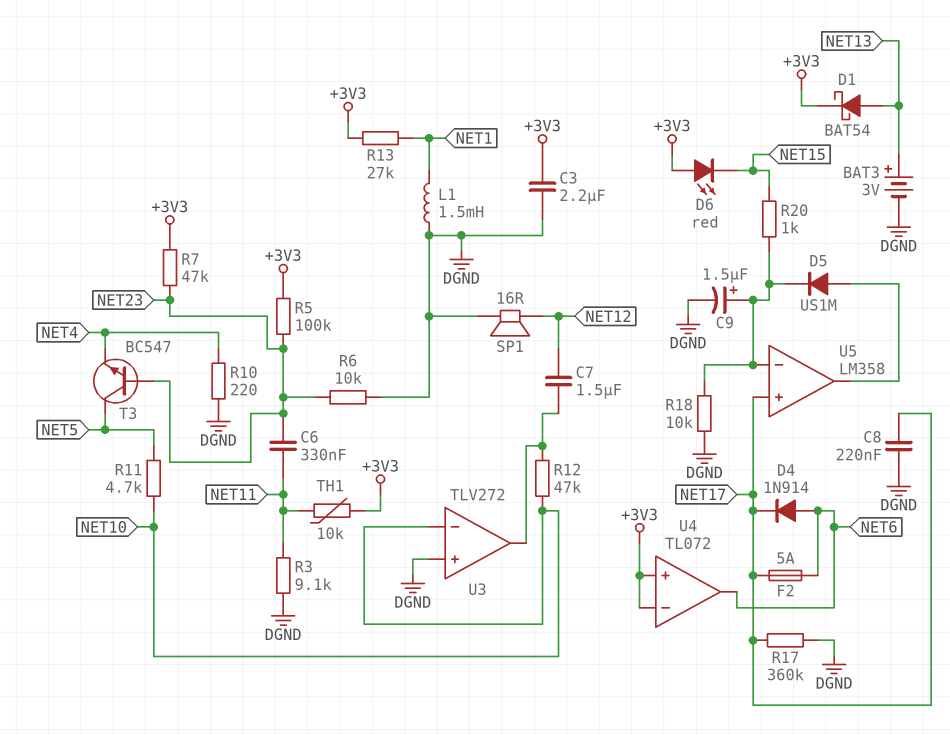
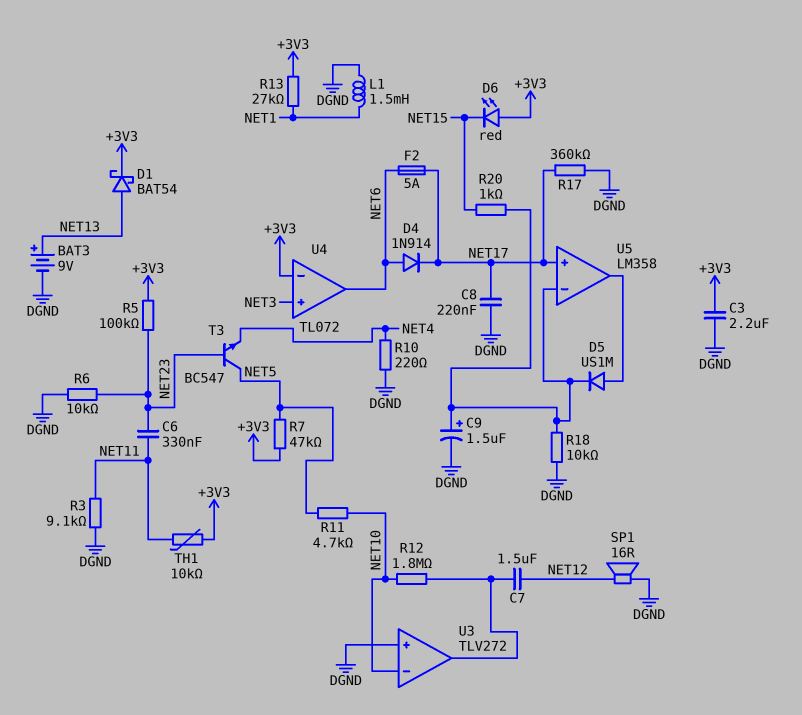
BAT3: 3V (plus NET13, minus DGND) -> 9V (plus NET13, minus DGND)
R7: 47k (+3V3, NET23) -> 47k (+3V3, NET5)
R12: 47k (NET10, U3/out) -> 1.8M (NET10, U3/out)
U4 pin in+: +3V3 -> NET3

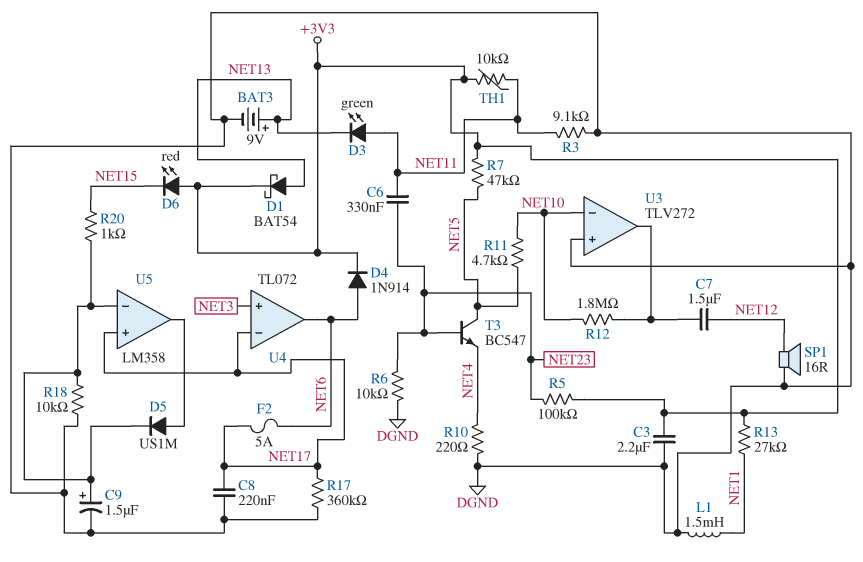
D3: none -> LED green (A NET11, K NET13)
D4: diode 1N914 (A NET6, K NET17) -> diode 1N914 (A NET6, K +3V3)
U4 pin in-: +3V3 -> NET17

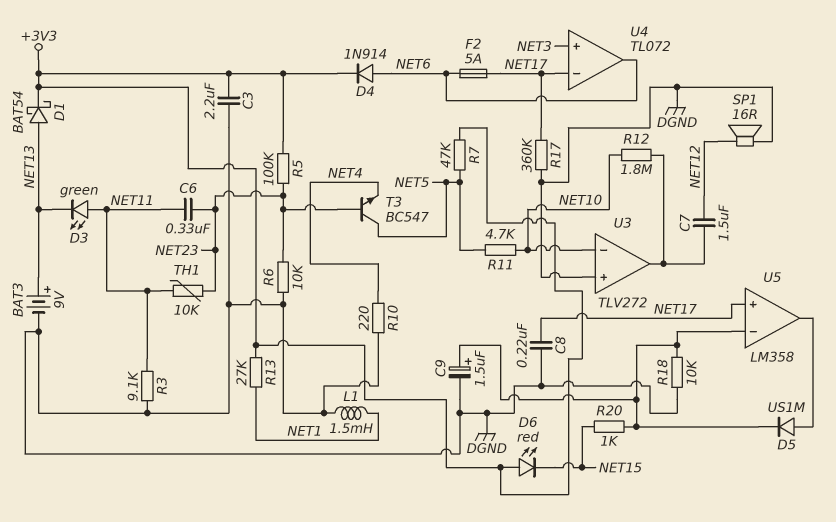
TH1: 10k (+3V3, NET11) -> 10k (NET11, NET23)

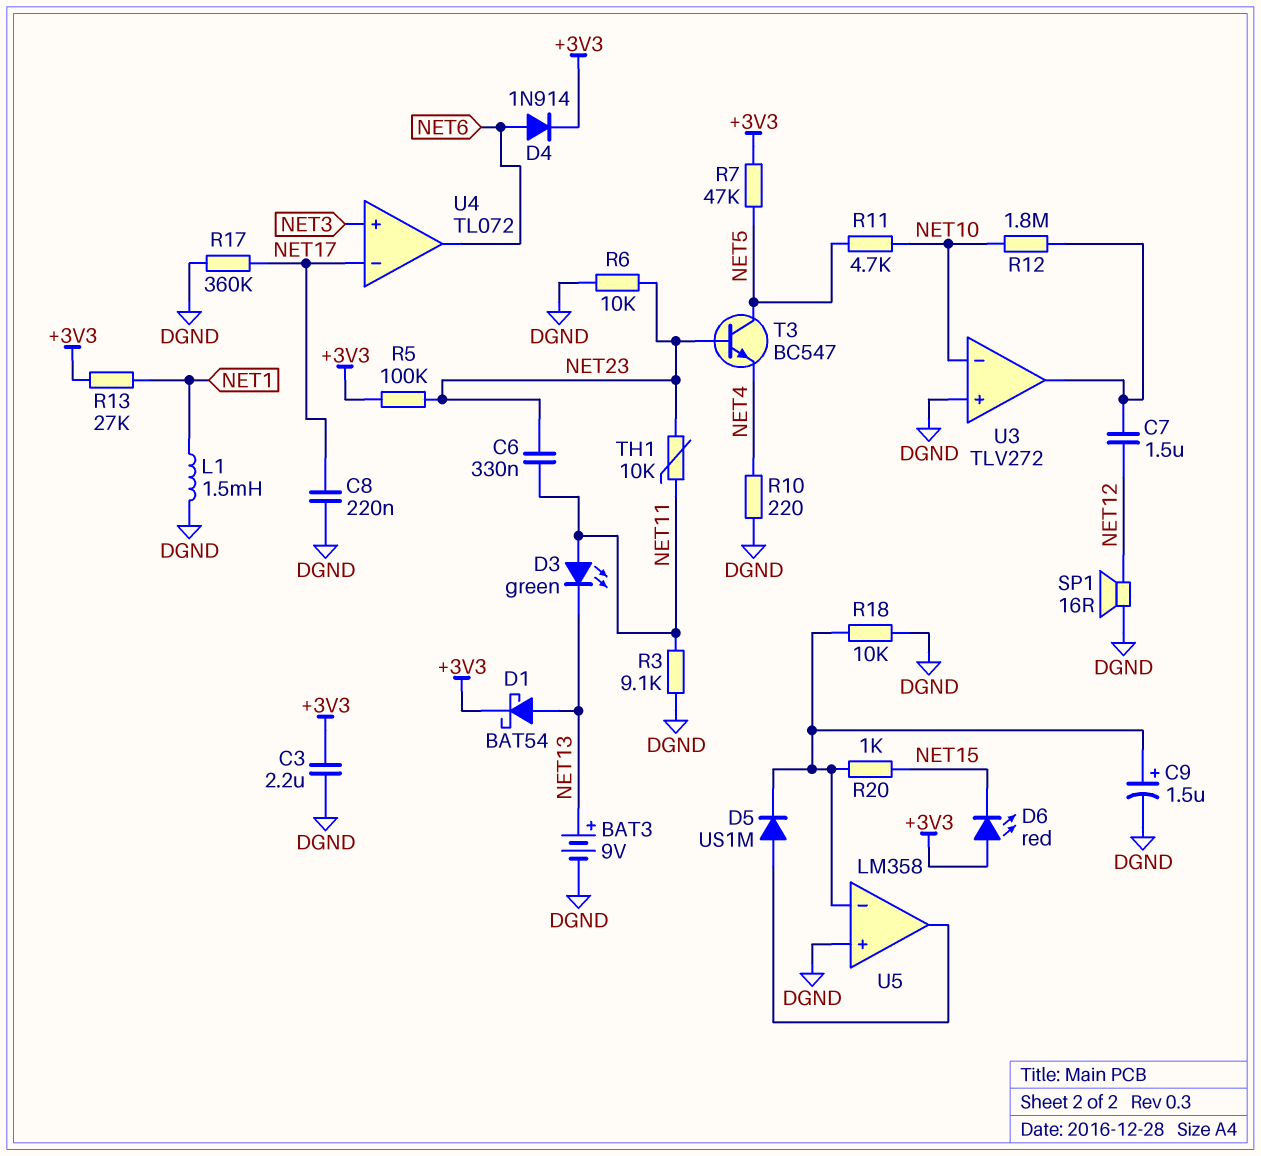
F2: 5A (NET6, NET17) -> none
U5 pin in+: NET17 -> DGND

